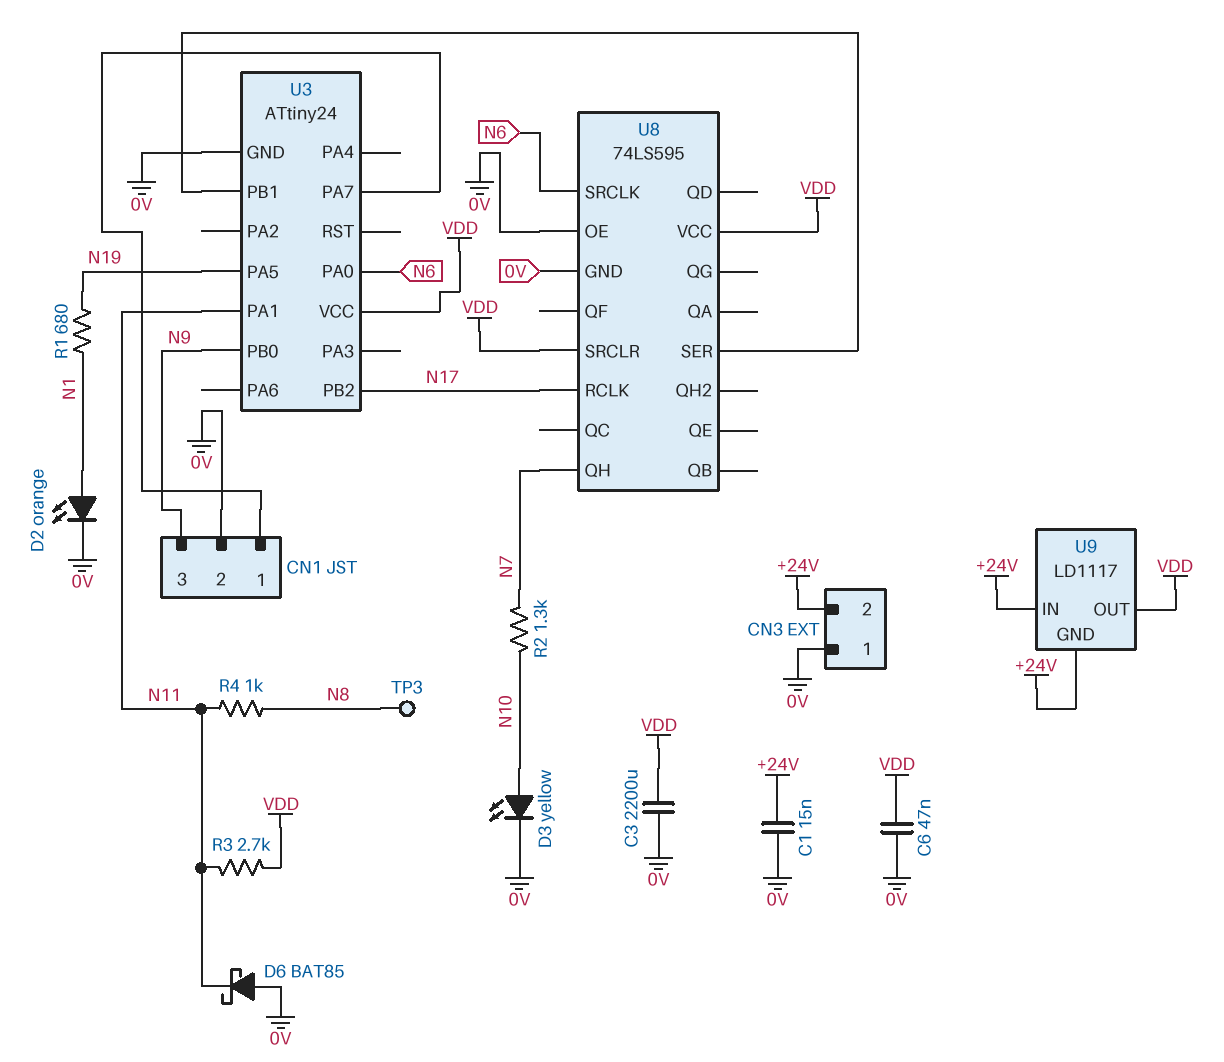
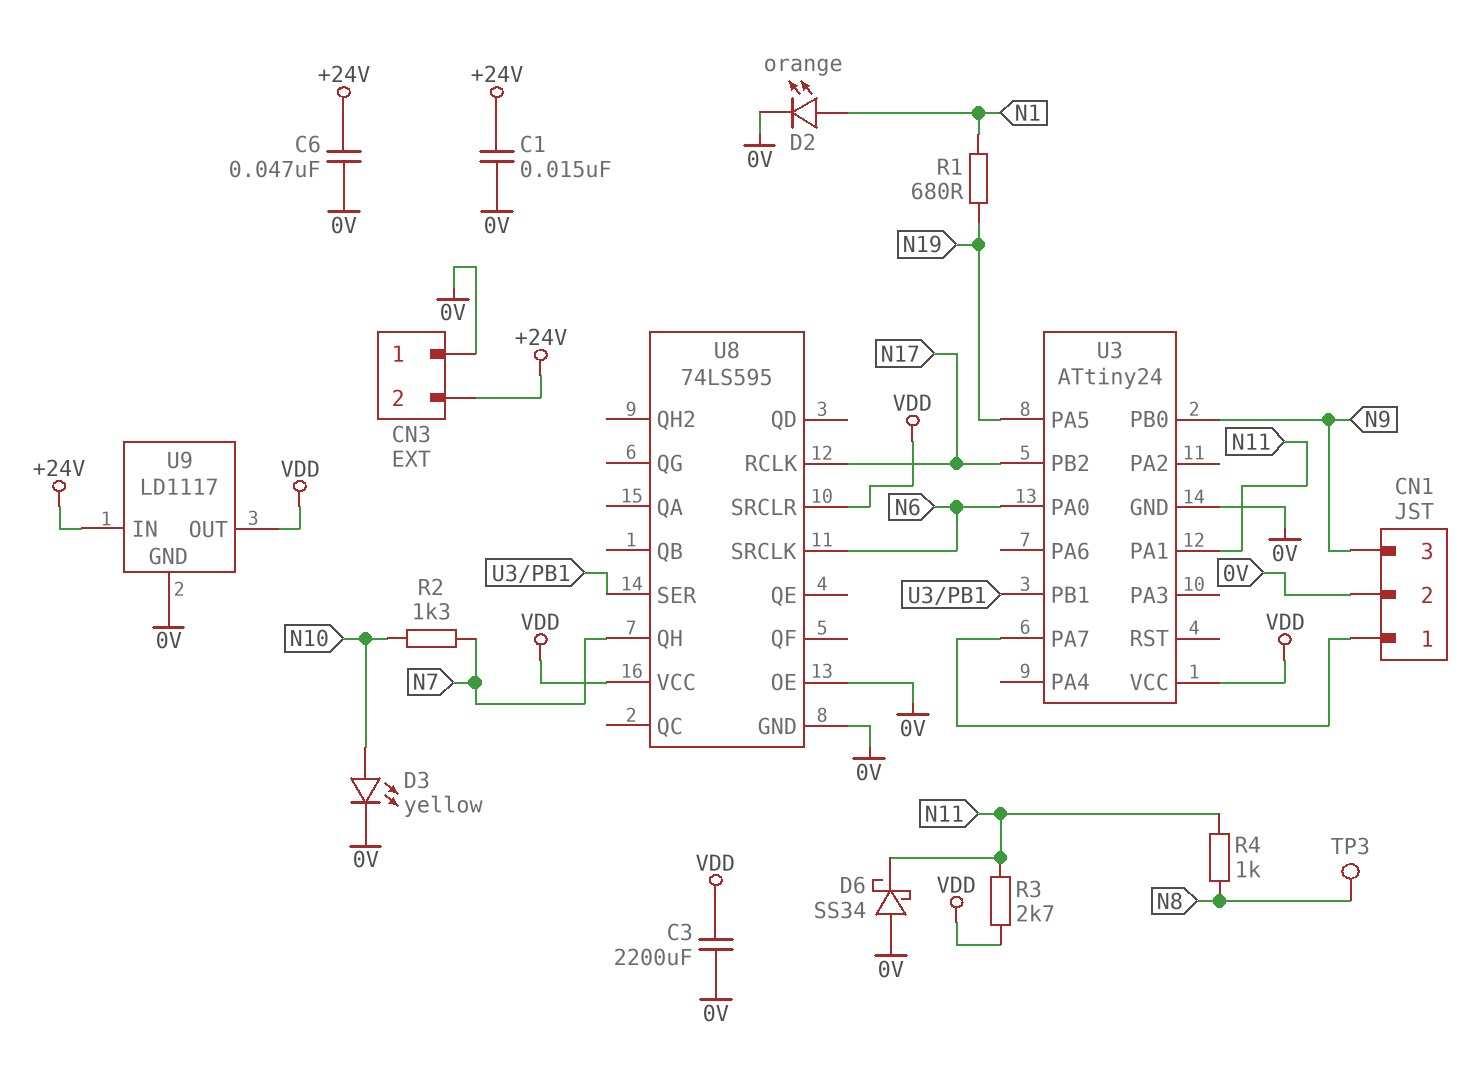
C6: 47nF (0V, VDD) -> 47nF (+24V, 0V)
D6: schottky BAT85 (A 0V, K N11) -> schottky SS34 (A 0V, K N11)
U9 pin GND: +24V -> 0V

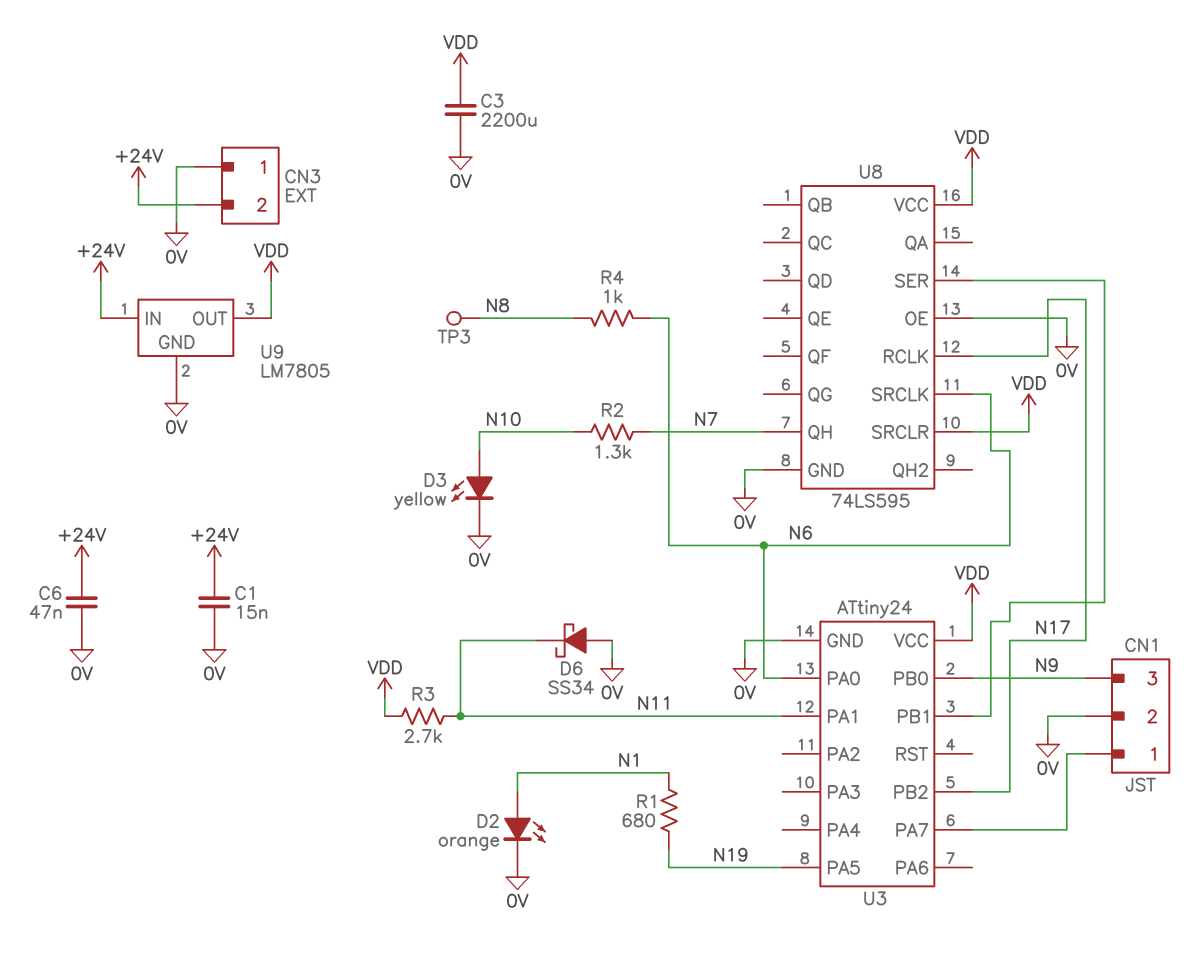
R4: 1k (N8, N11) -> 1k (N6, N8)
U9: LD1117 -> LM7805

